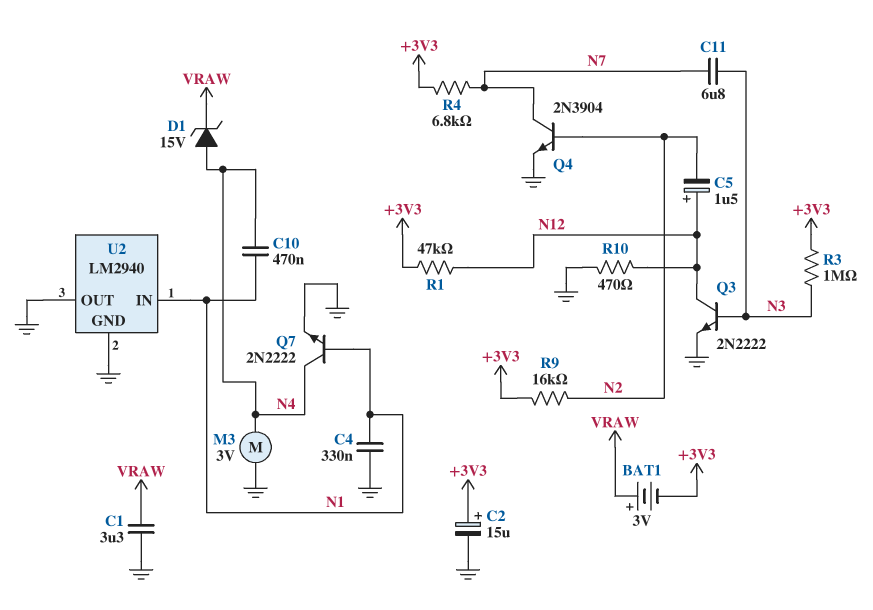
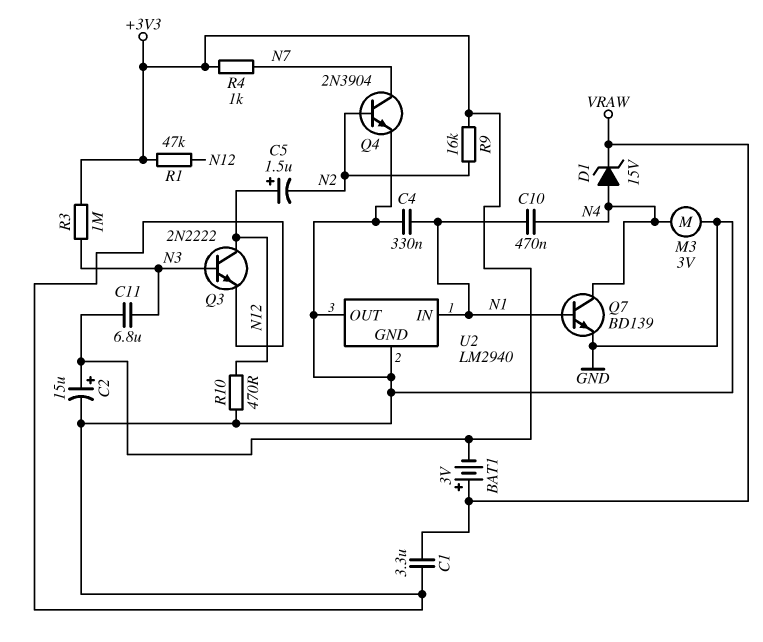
C11: 6.8uF (N3, N7) -> 6.8uF (+3V3, N3)
Q7: NPN 2N2222 (B N1, C N4, E GND) -> NPN BD139 (B N1, C N4, E GND)
R4: 6.8k (+3V3, N7) -> 1k (+3V3, N7)

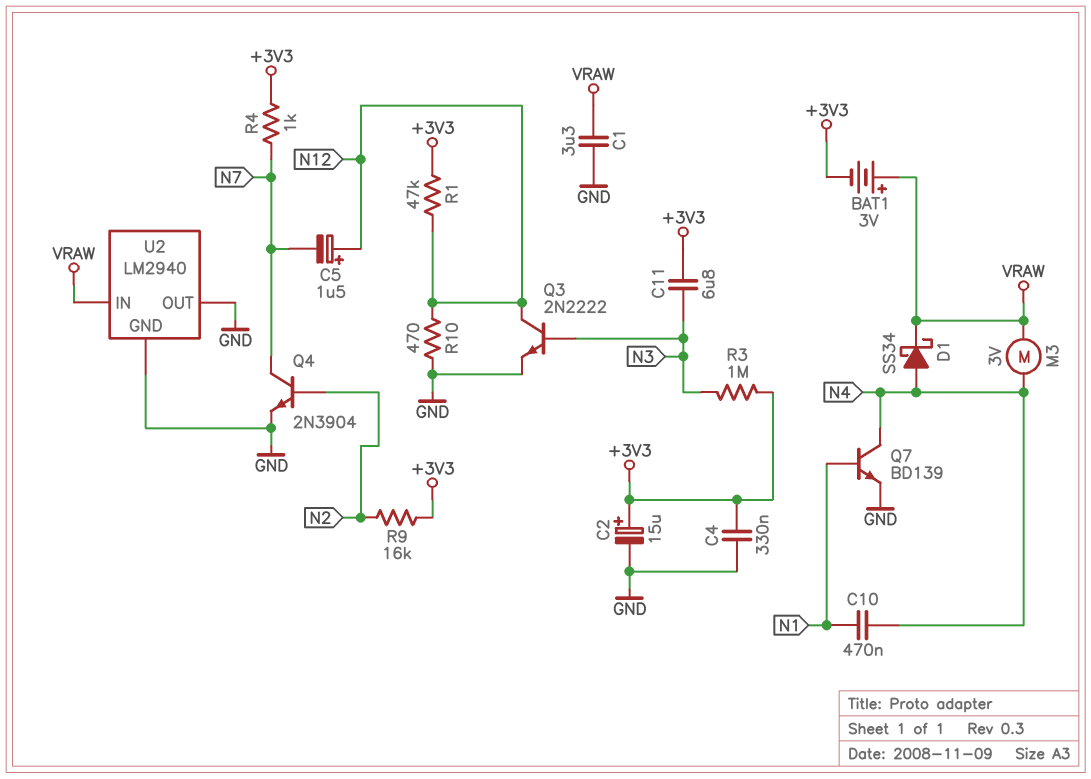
C4: 330nF (GND, N1) -> 330nF (+3V3, GND)
C5: 1.5uF (plus N12, minus N2) -> 1.5uF (plus N12, minus N7)
D1: zener 15V (A N4, K VRAW) -> schottky SS34 (A N4, K VRAW)
M3: motor 3V (GND, N4) -> motor 3V (N4, VRAW)
U2 pin IN: N1 -> VRAW

